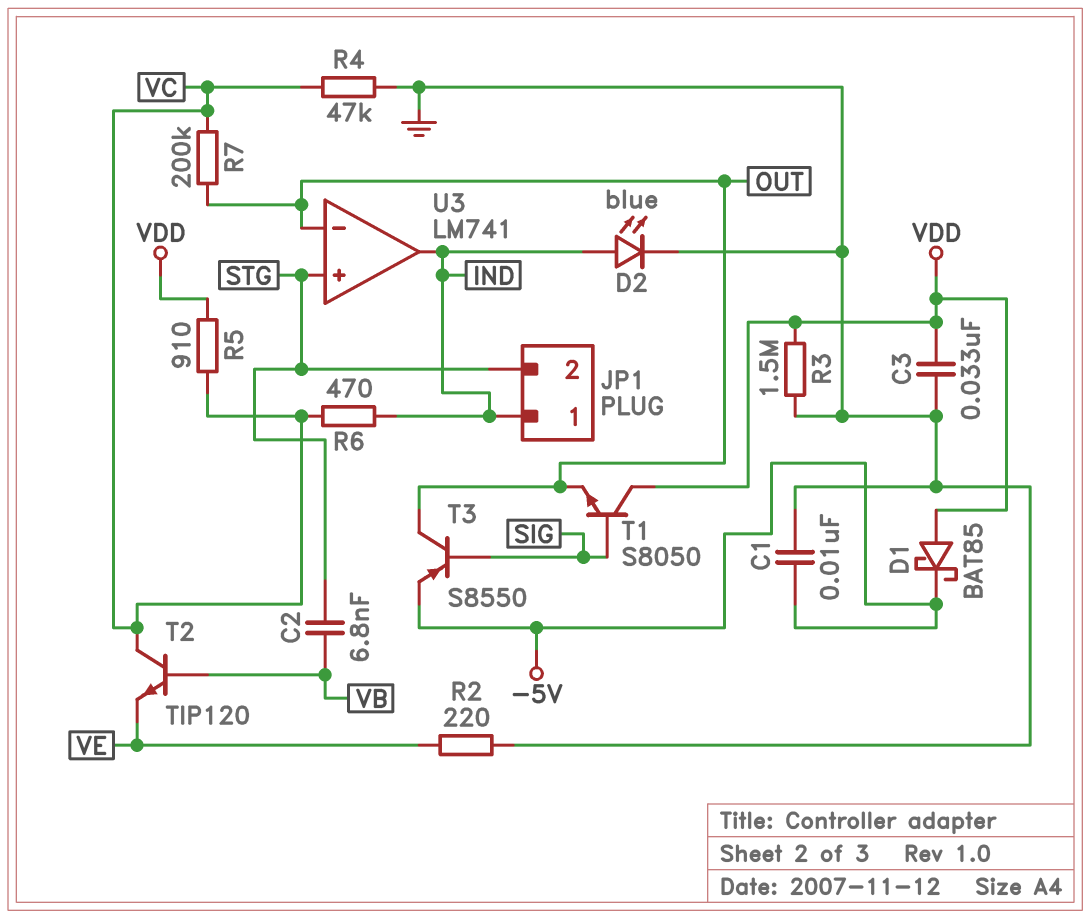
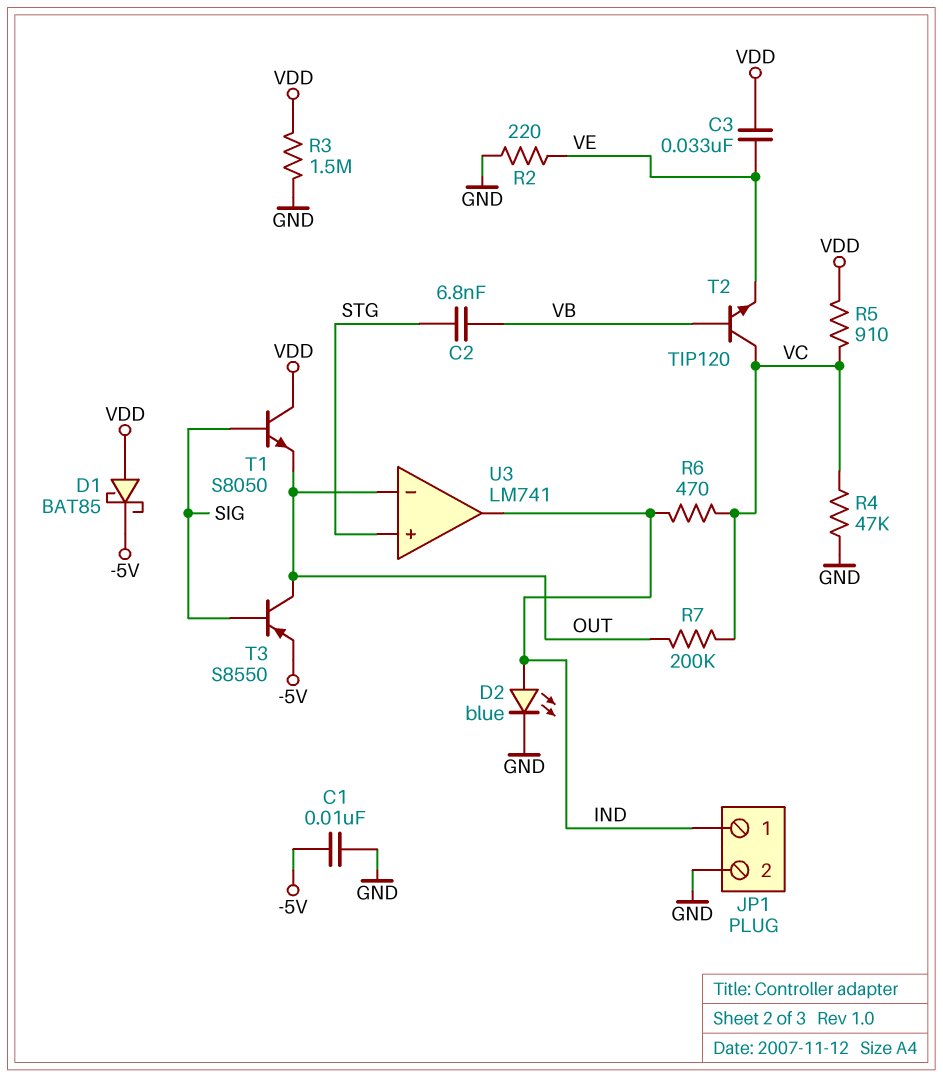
C3: 33nF (GND, VDD) -> 33nF (VDD, VE)
JP1 pin 2: STG -> GND

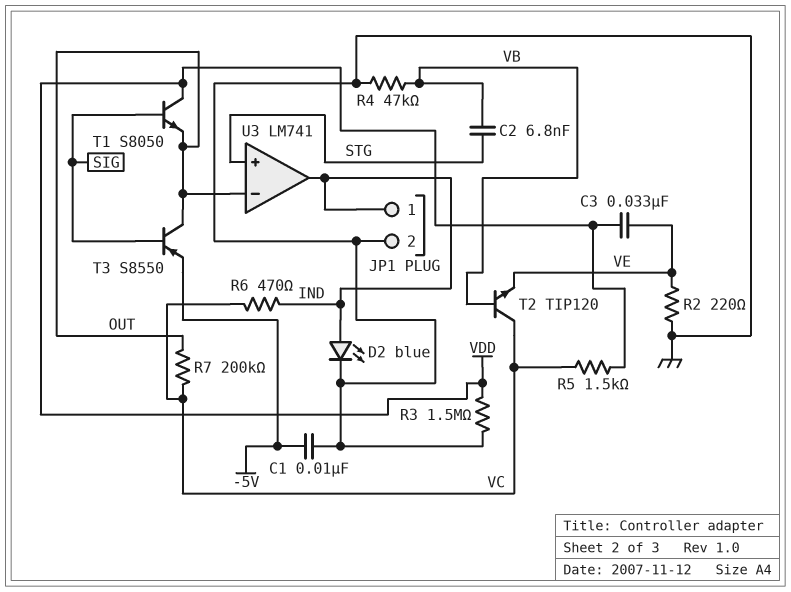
D1: schottky BAT85 (A VDD, K -5V) -> none
R4: 47k (GND, VC) -> 47k (GND, VB)
R5: 910 (VC, VDD) -> 1.5k (VC, VDD)

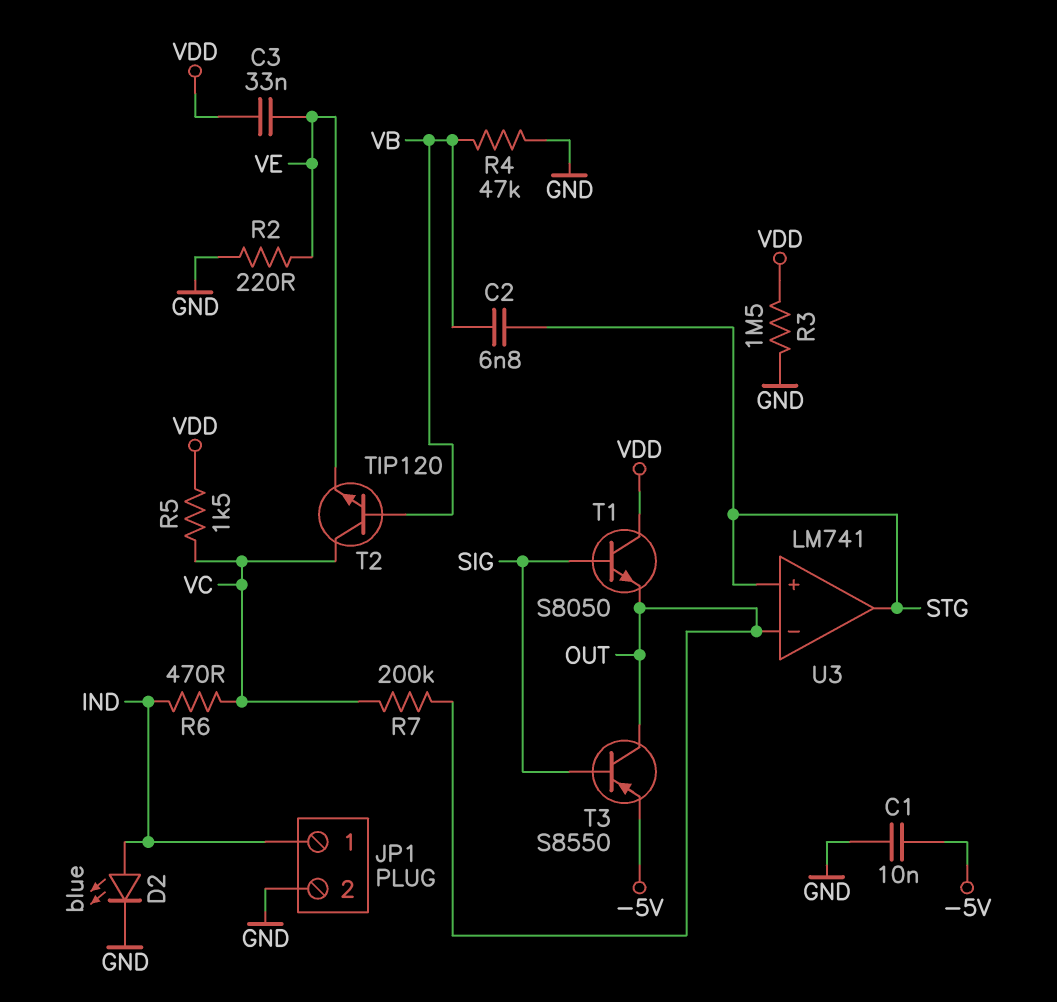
U3 pin out: IND -> STG

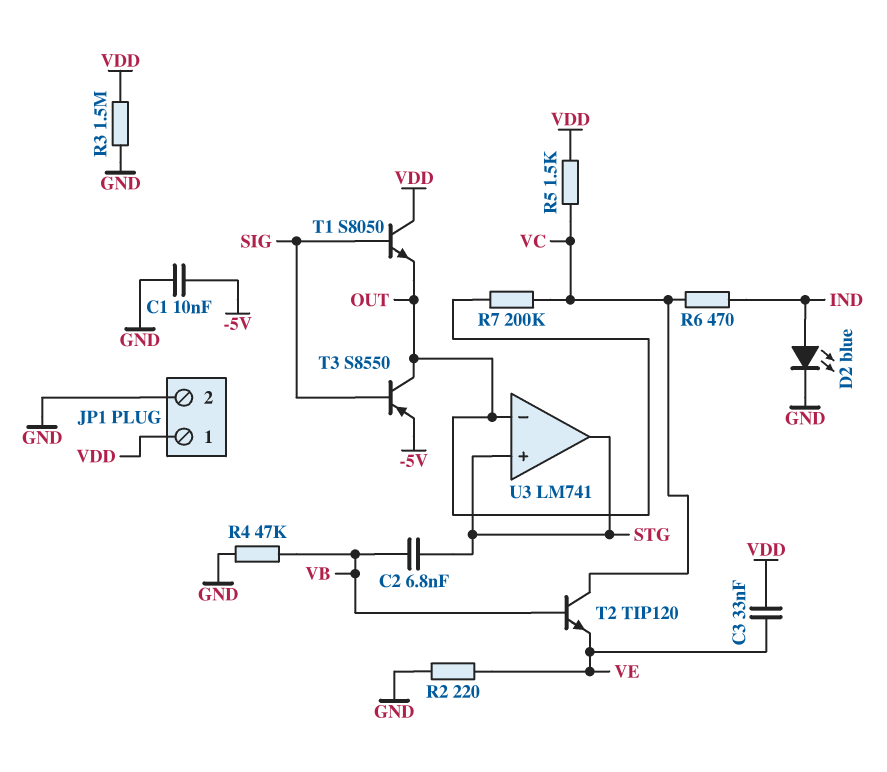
JP1 pin 1: IND -> VDD

